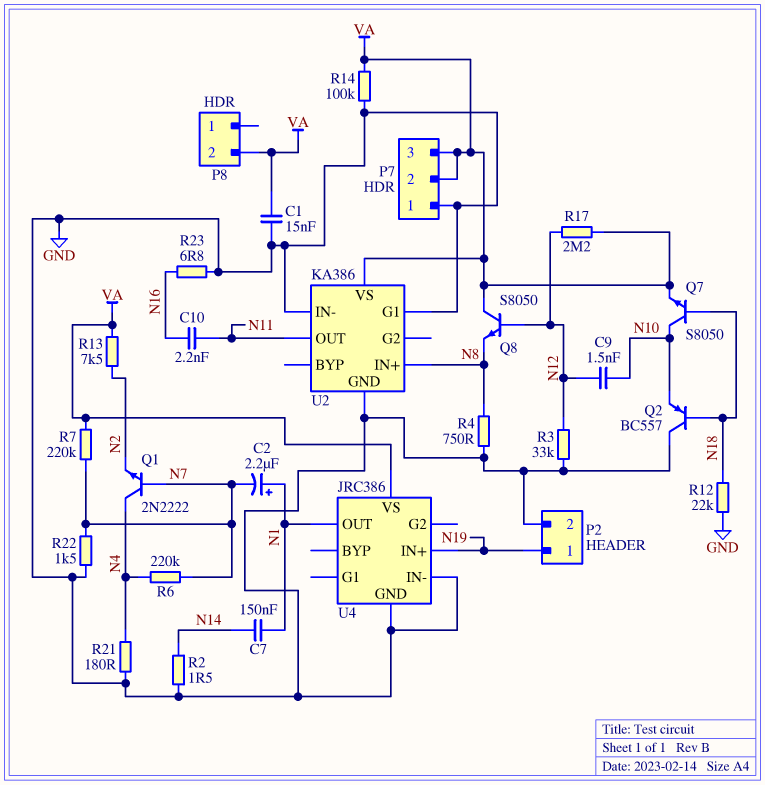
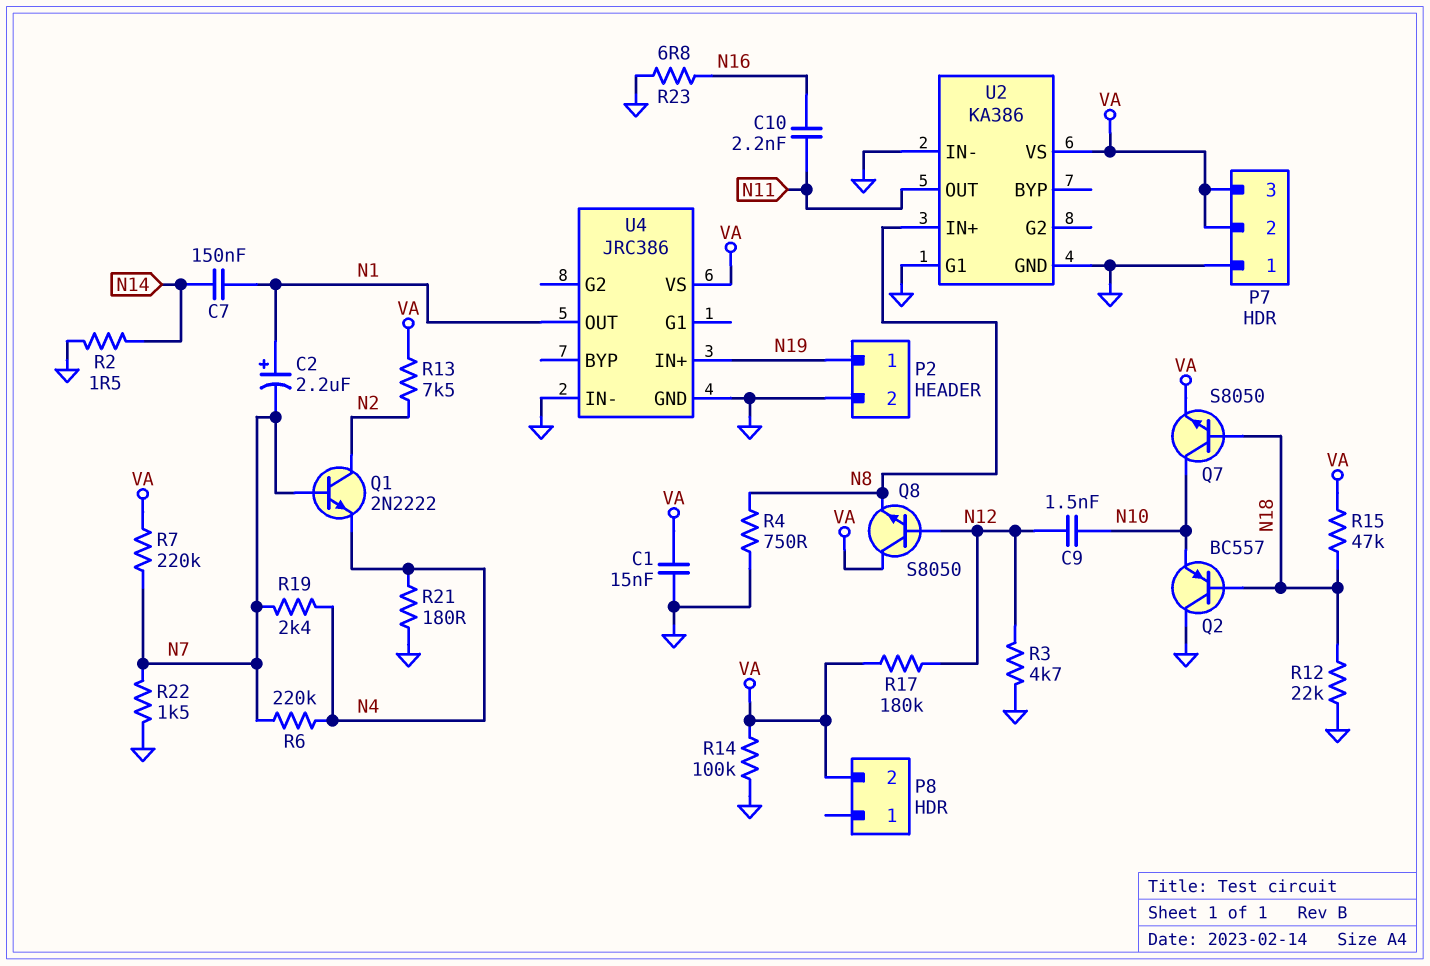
Q1: NPN 2N2222 (B N7, C N4, E N2) -> NPN 2N2222 (B N7, C N2, E N4)
R3: 33k (GND, N12) -> 4.7k (GND, N12)
R15: none -> 47k (N18, VA)
R17: 2.2M (N12, VA) -> 180k (N12, VA)
R19: none -> 2.4k (N4, N7)

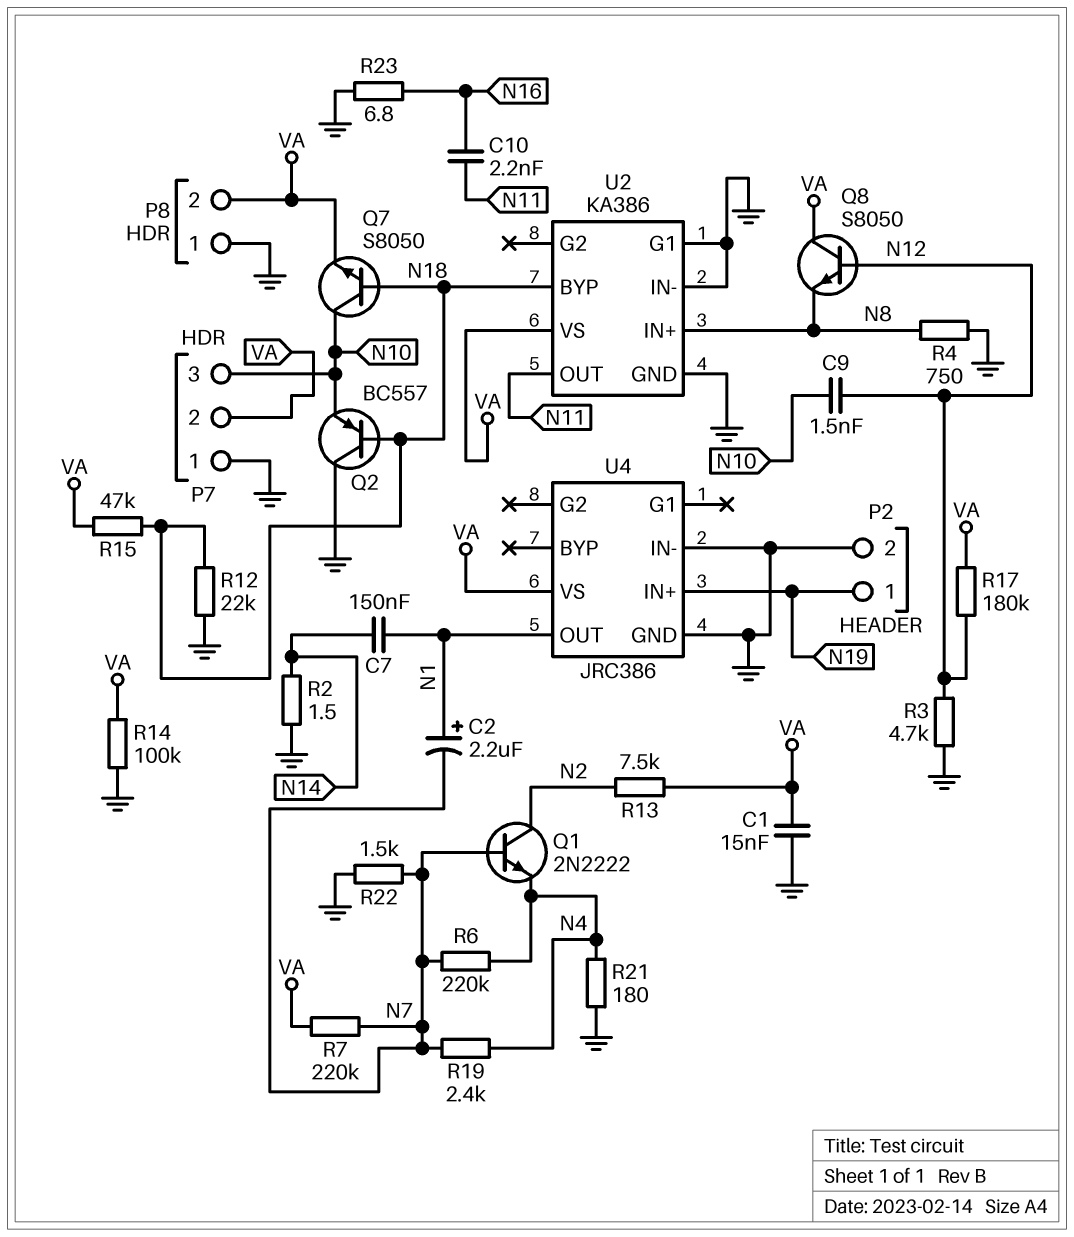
P7 pin 3: VA -> N10
P8 pin 1: none -> GND
U2 pin BYP: none -> N18

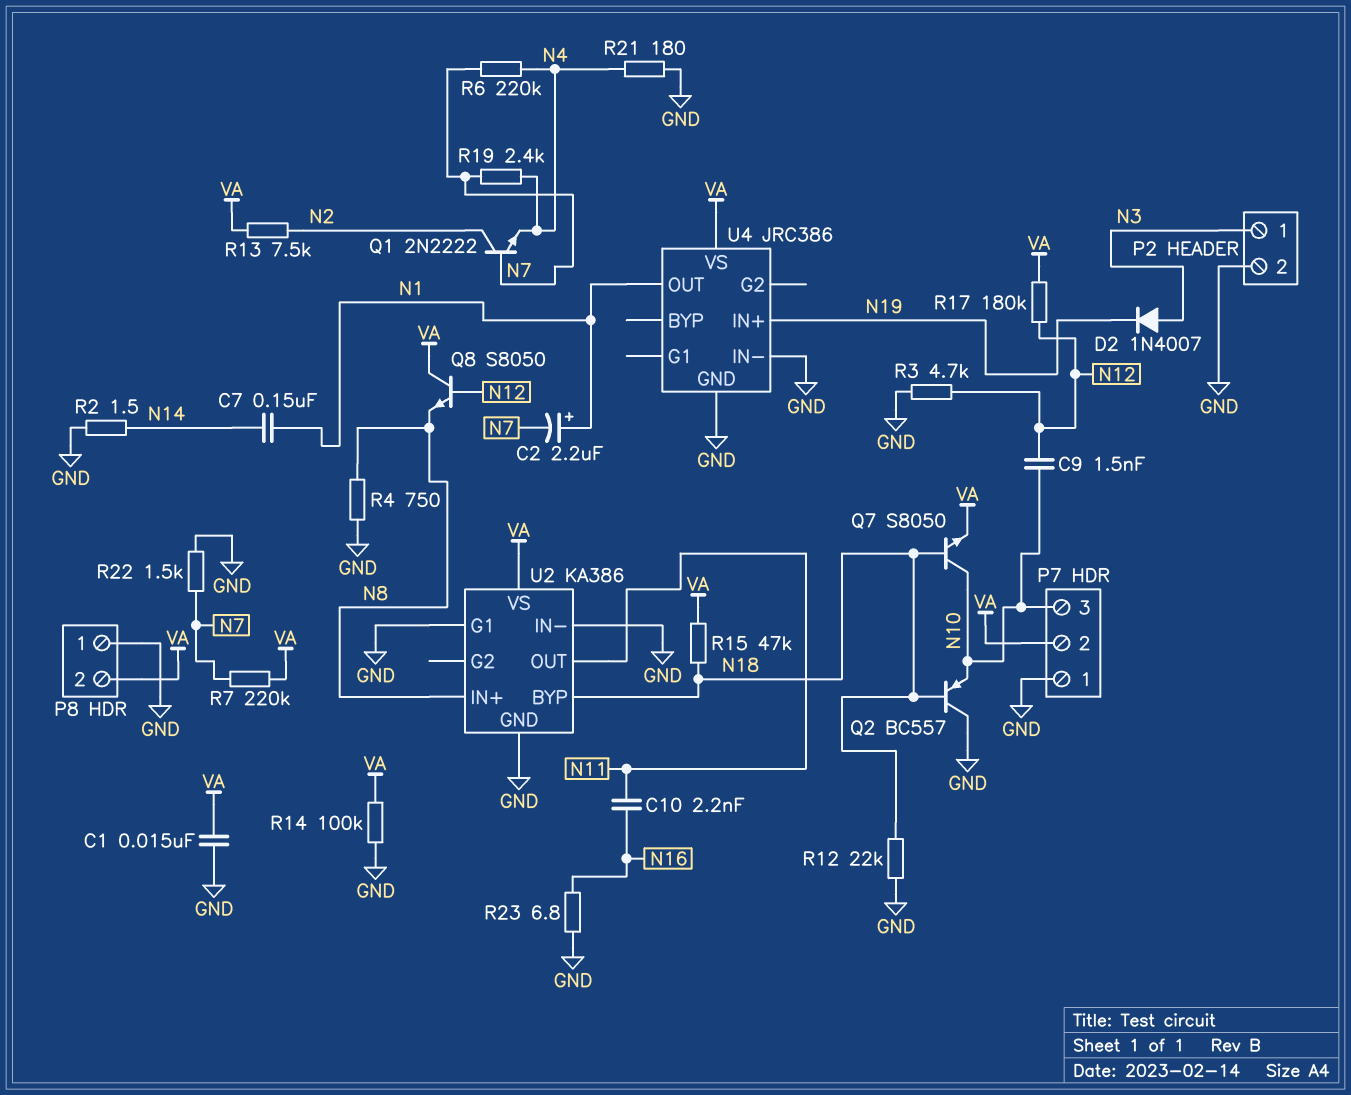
D2: none -> diode 1N4007 (A N3, K N19)
P2 pin 1: N19 -> N3

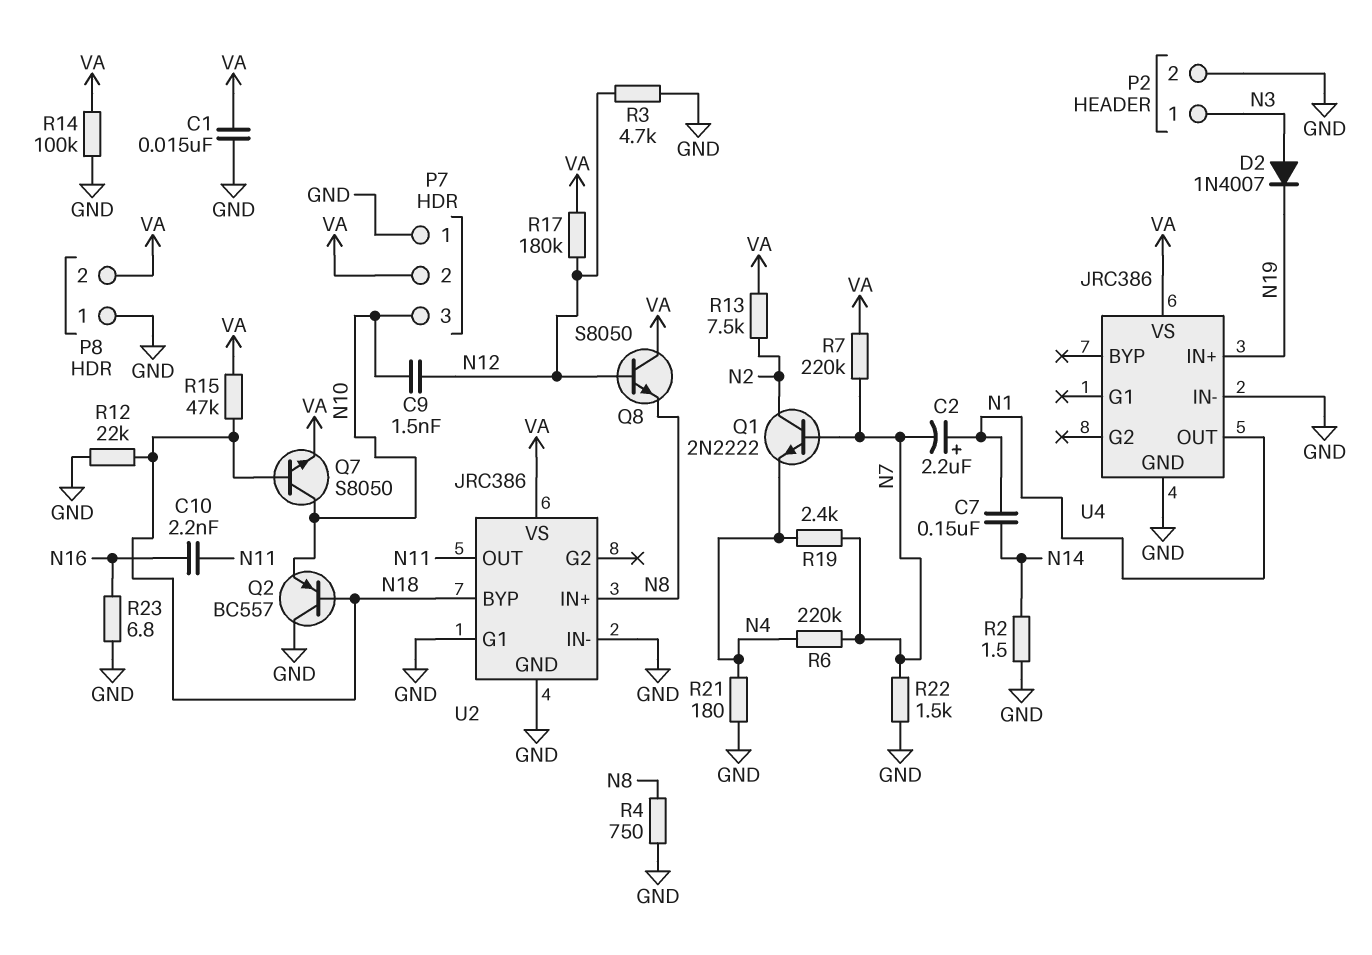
U2: KA386 -> JRC386

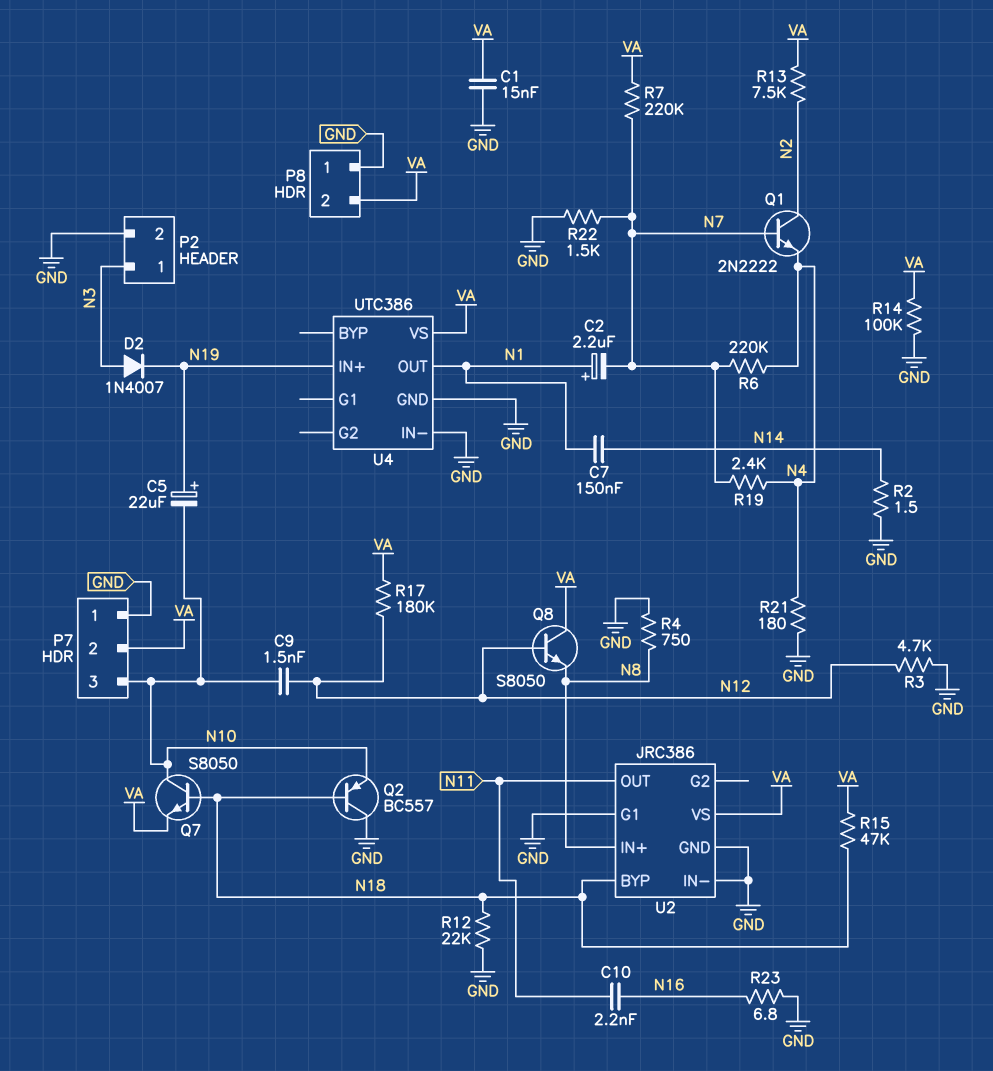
C5: none -> 22uF (plus N19, minus N10)
U4: JRC386 -> UTC386

